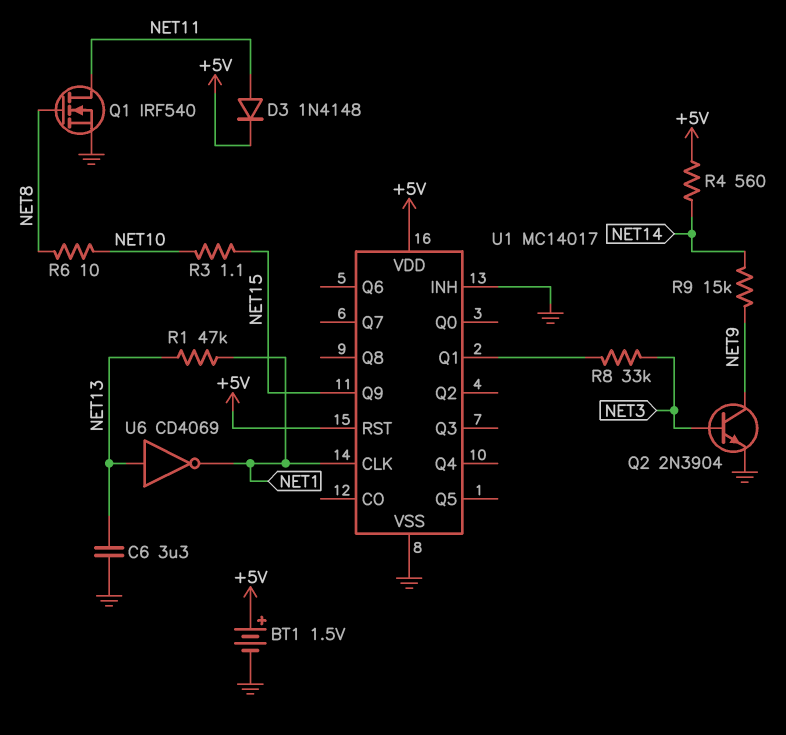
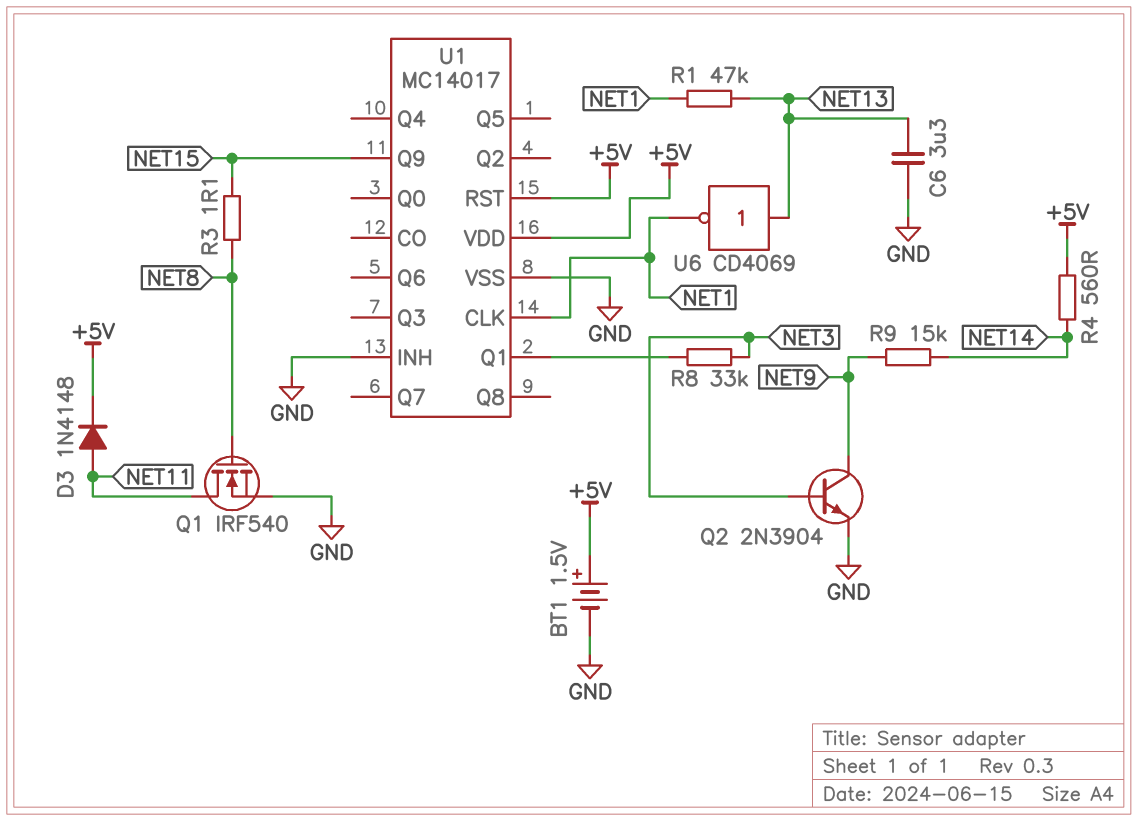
R3: 1.1 (NET10, NET15) -> 1.1 (NET8, NET15)
R6: 10 (NET8, NET10) -> none

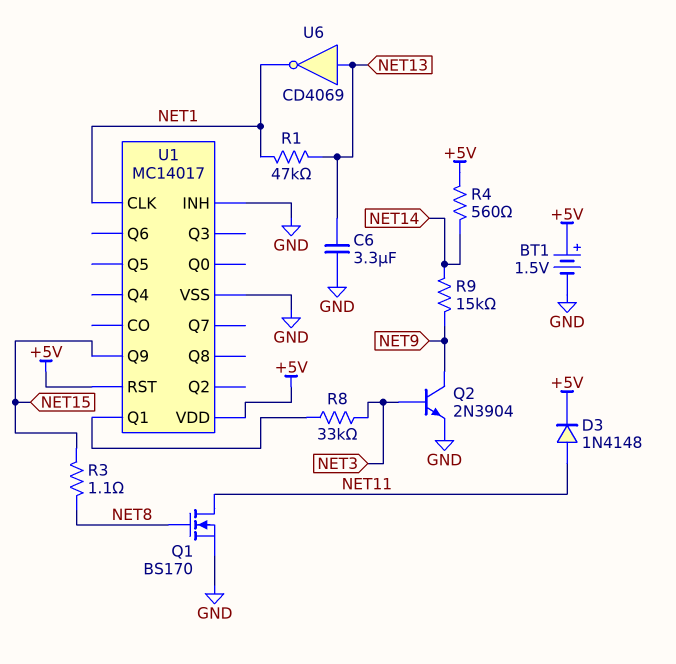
Q1: NMOS IRF540 (G NET8, D NET11, S GND) -> NMOS BS170 (G NET8, D NET11, S GND)

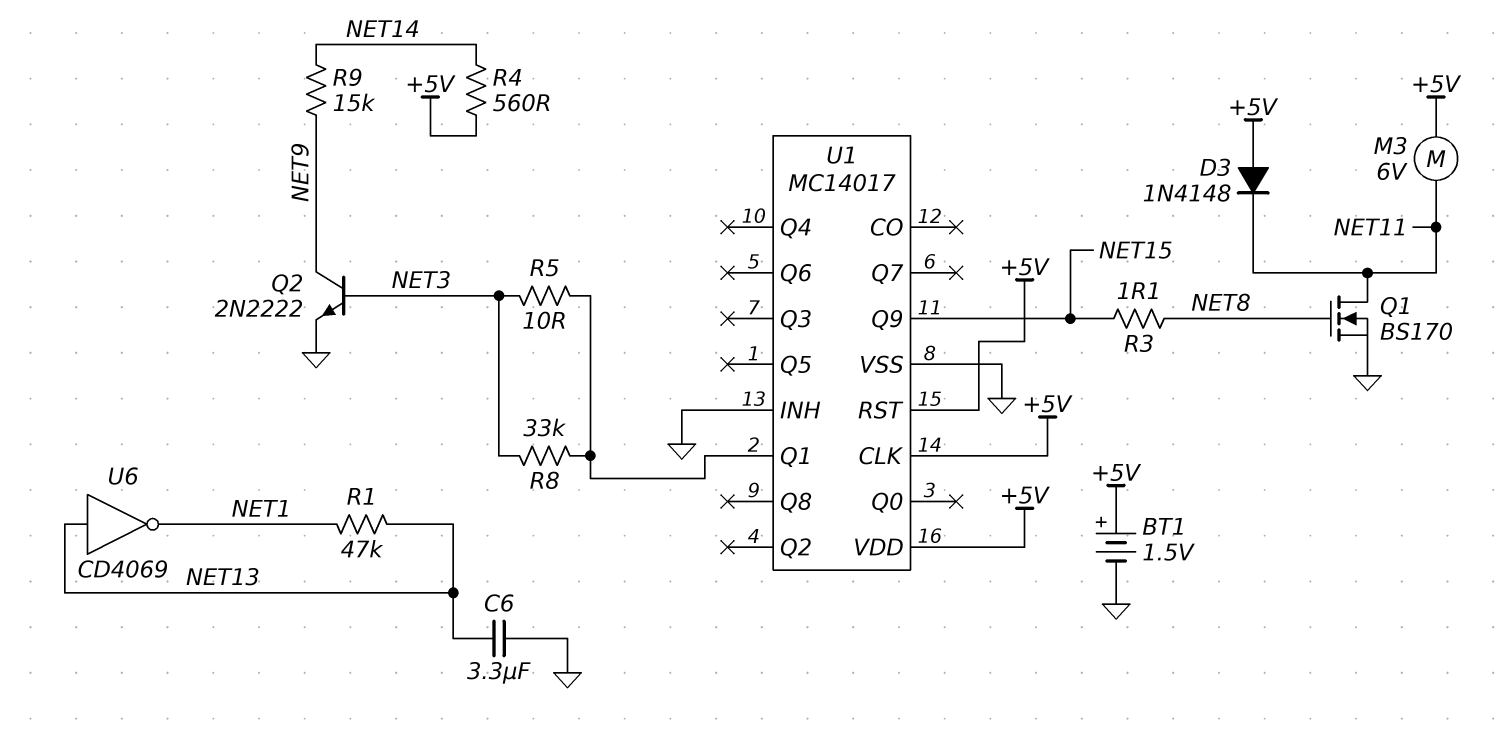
D3: diode 1N4148 (A NET11, K +5V) -> diode 1N4148 (A +5V, K NET11)
M3: none -> motor 6V (+5V, NET11)
Q2: NPN 2N3904 (B NET3, C NET9, E GND) -> NPN 2N2222 (B NET3, C NET9, E GND)
R5: none -> 10 (NET3, U1/Q1)
U1 pin CLK: NET1 -> +5V

